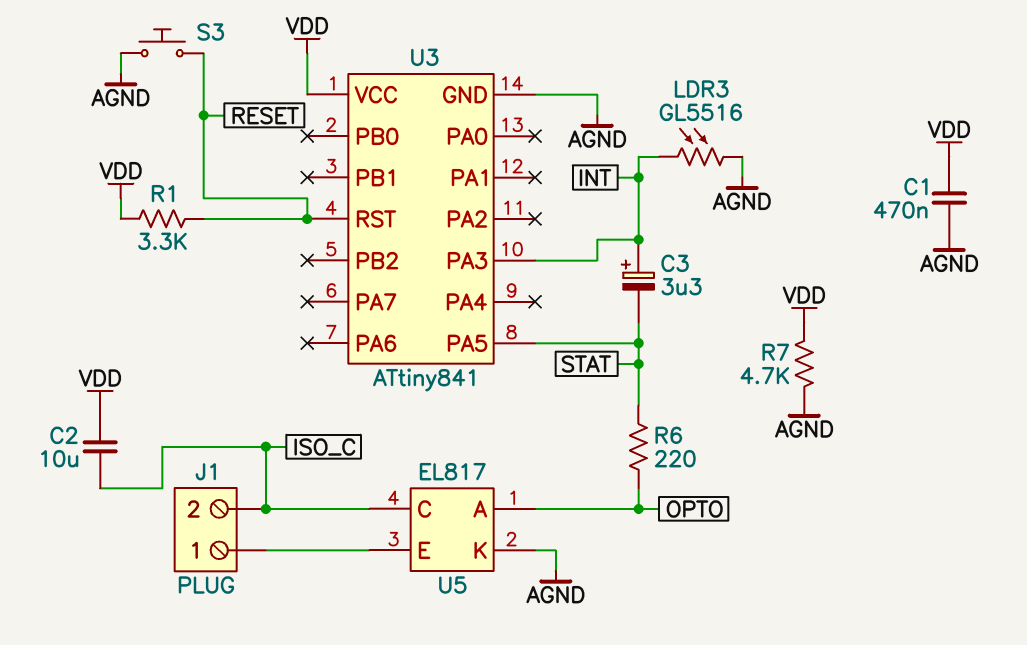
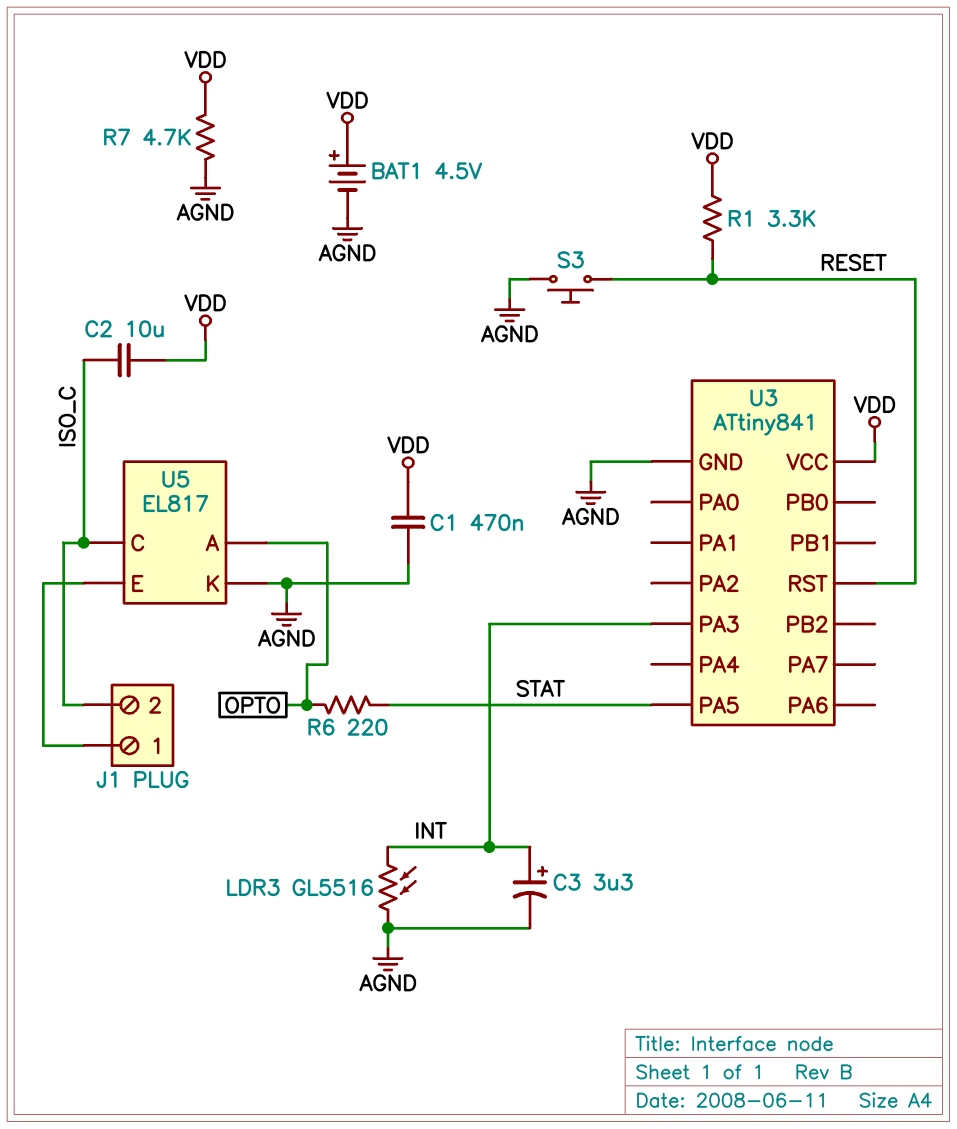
BAT1: none -> 4.5V (plus VDD, minus AGND)
C3: 3.3uF (plus INT, minus STAT) -> 3.3uF (plus INT, minus AGND)

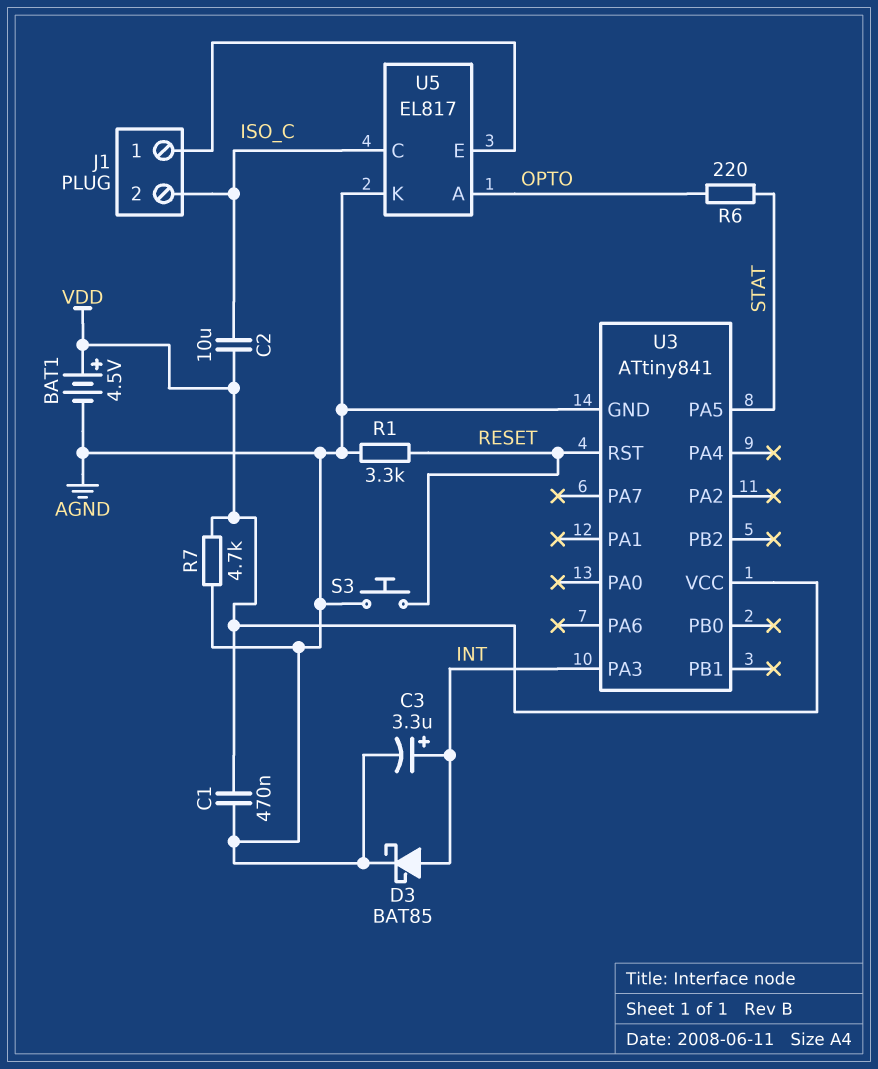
D3: none -> schottky BAT85 (A INT, K AGND)
LDR3: GL5516 (AGND, INT) -> none
R1: 3.3k (RESET, VDD) -> 3.3k (AGND, RESET)

